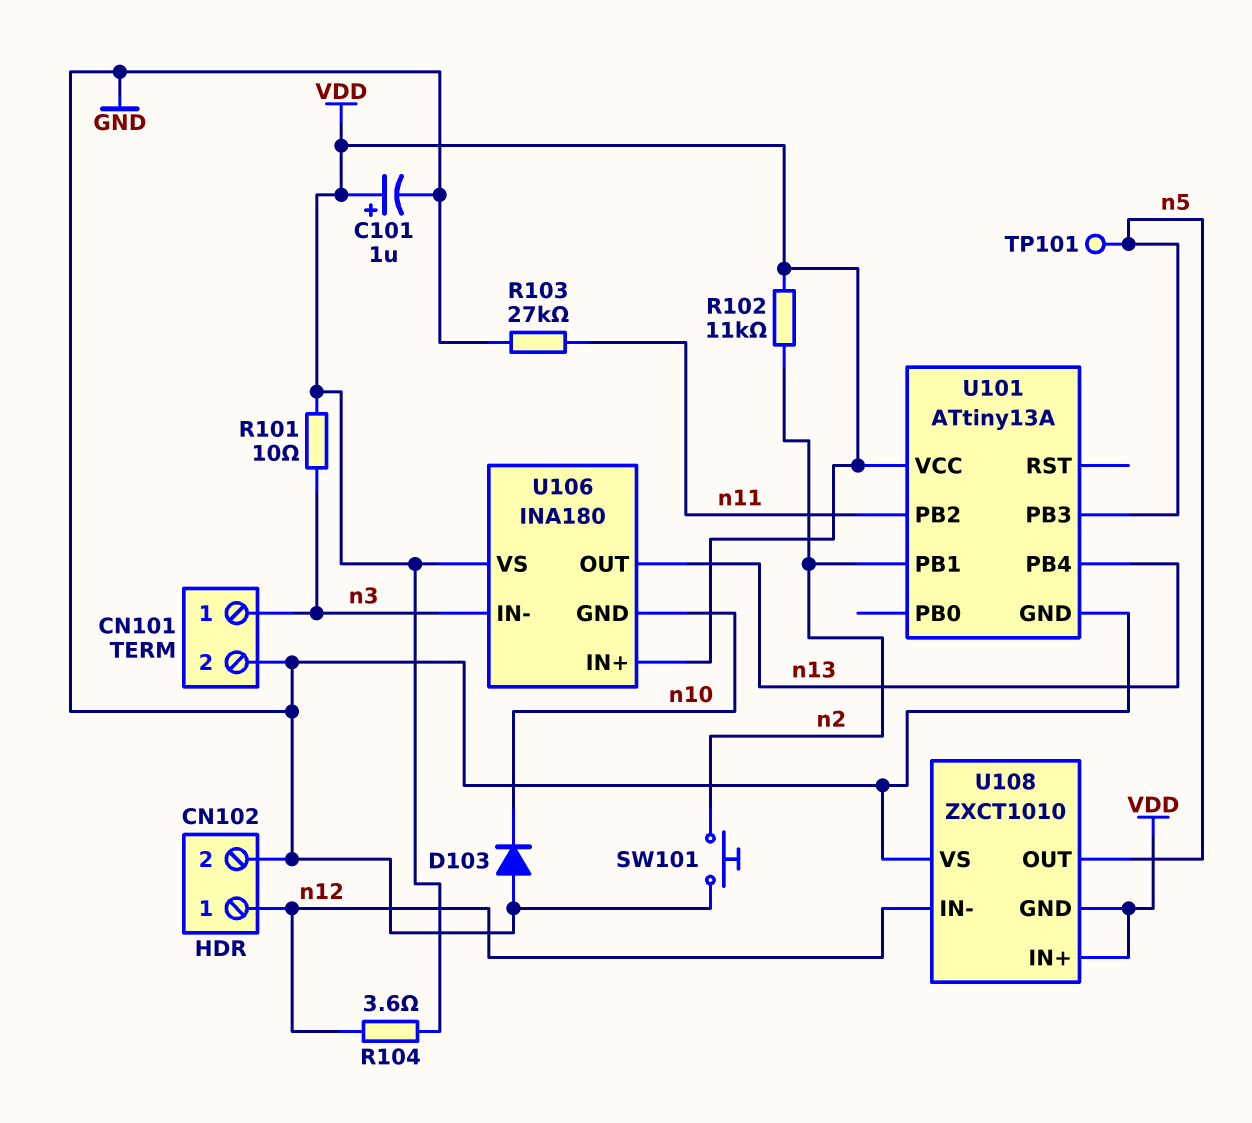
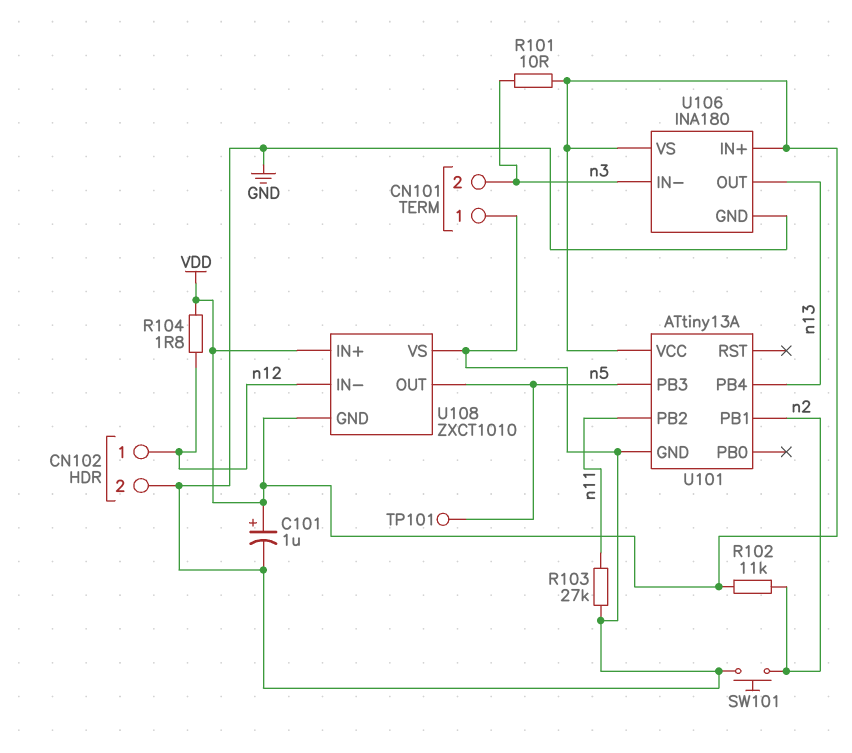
CN101 pin 1: n3 -> GND
CN101 pin 2: GND -> n3
D103: diode (A GND, K n10) -> none
R104: 3.6 (VDD, n12) -> 1.8 (VDD, n12)
U106 pin GND: n10 -> GND

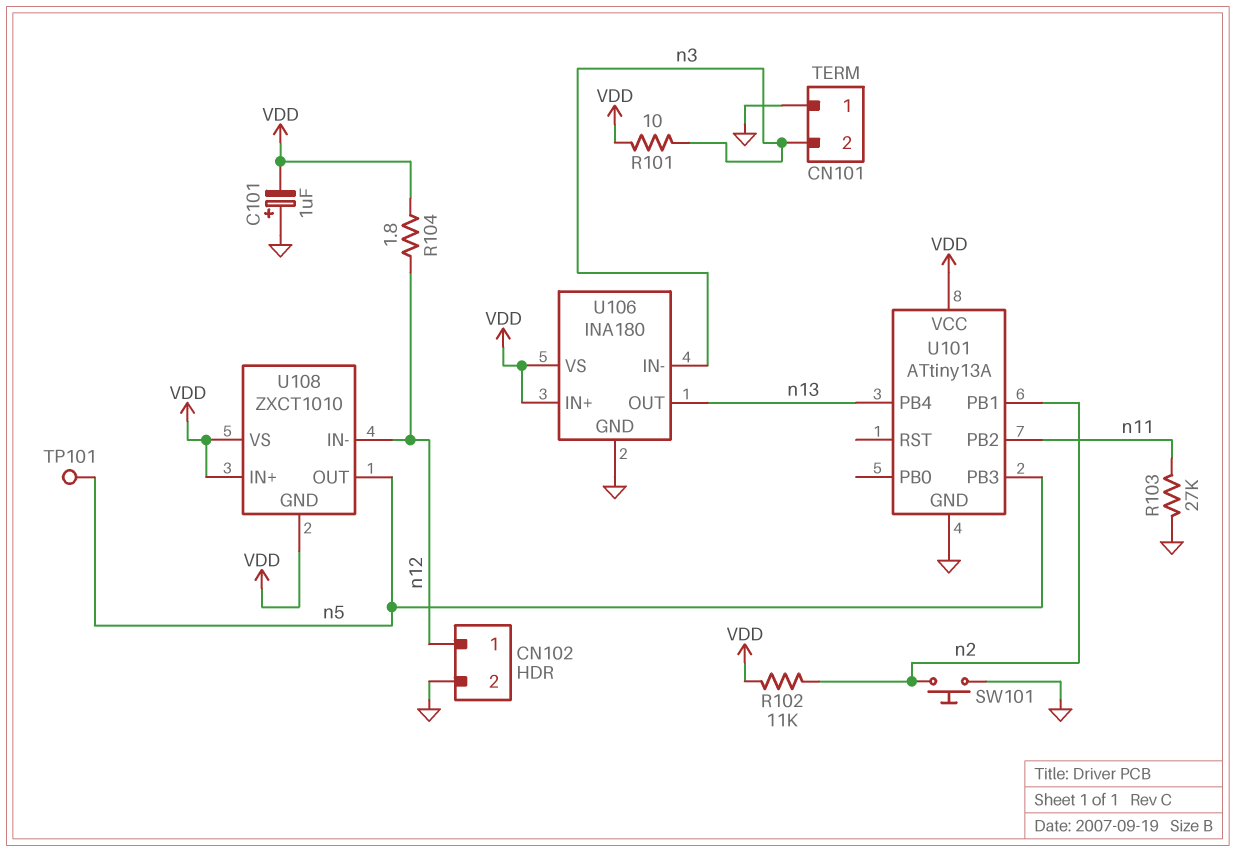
C101: 1uF (plus VDD, minus GND) -> 1uF (plus GND, minus VDD)
U108 pin VS: GND -> VDD

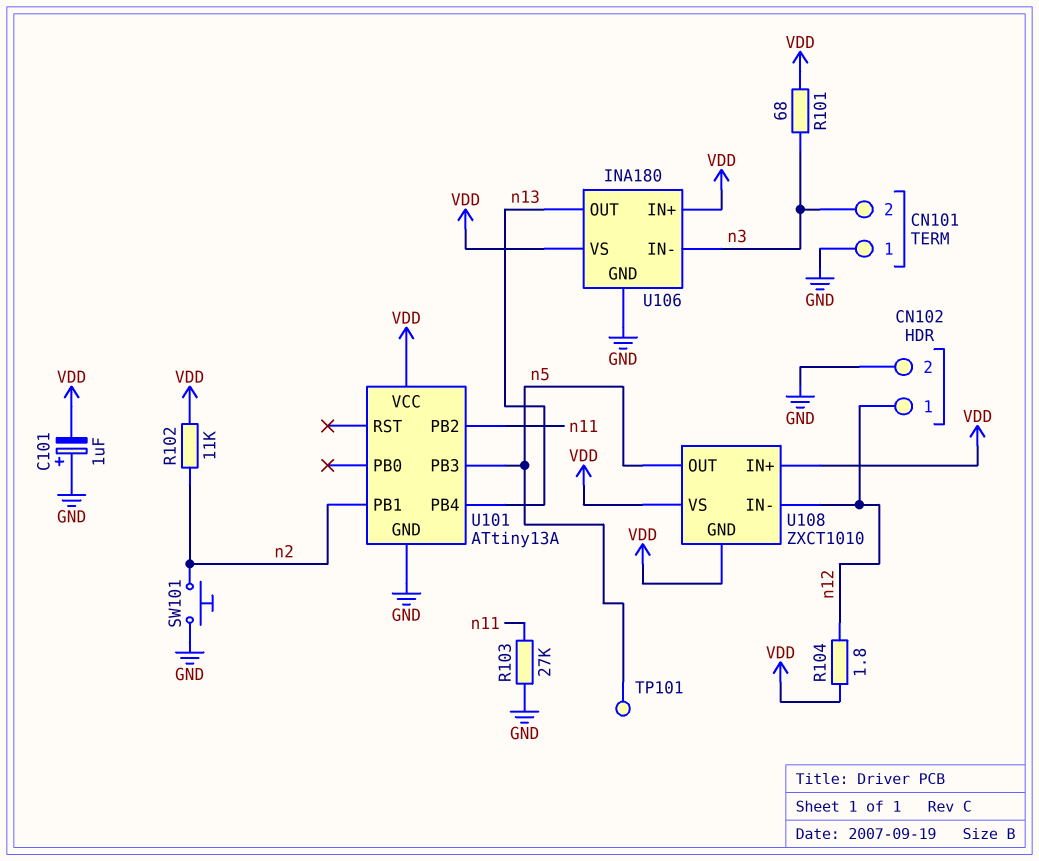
R101: 10 (VDD, n3) -> 68 (VDD, n3)

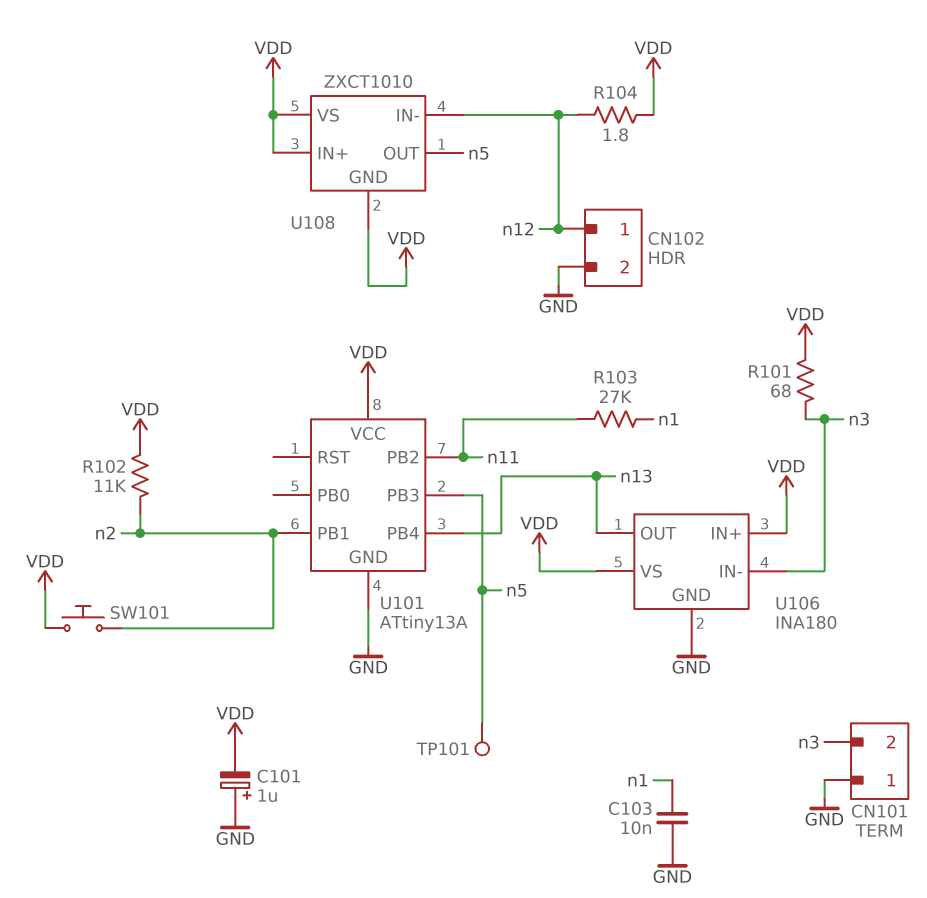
C103: none -> 10nF (GND, n1)
R103: 27k (GND, n11) -> 27k (n1, n11)
SW101: button (GND, n2) -> button (VDD, n2)

